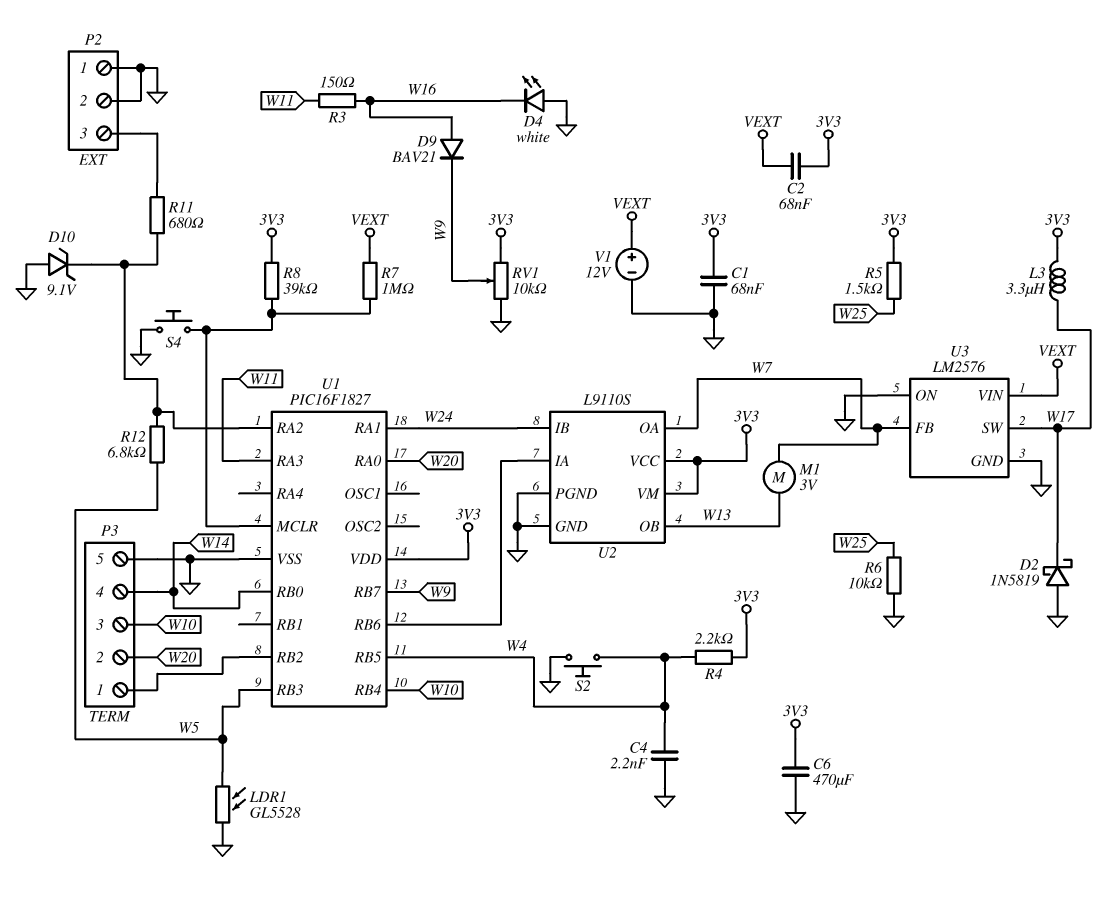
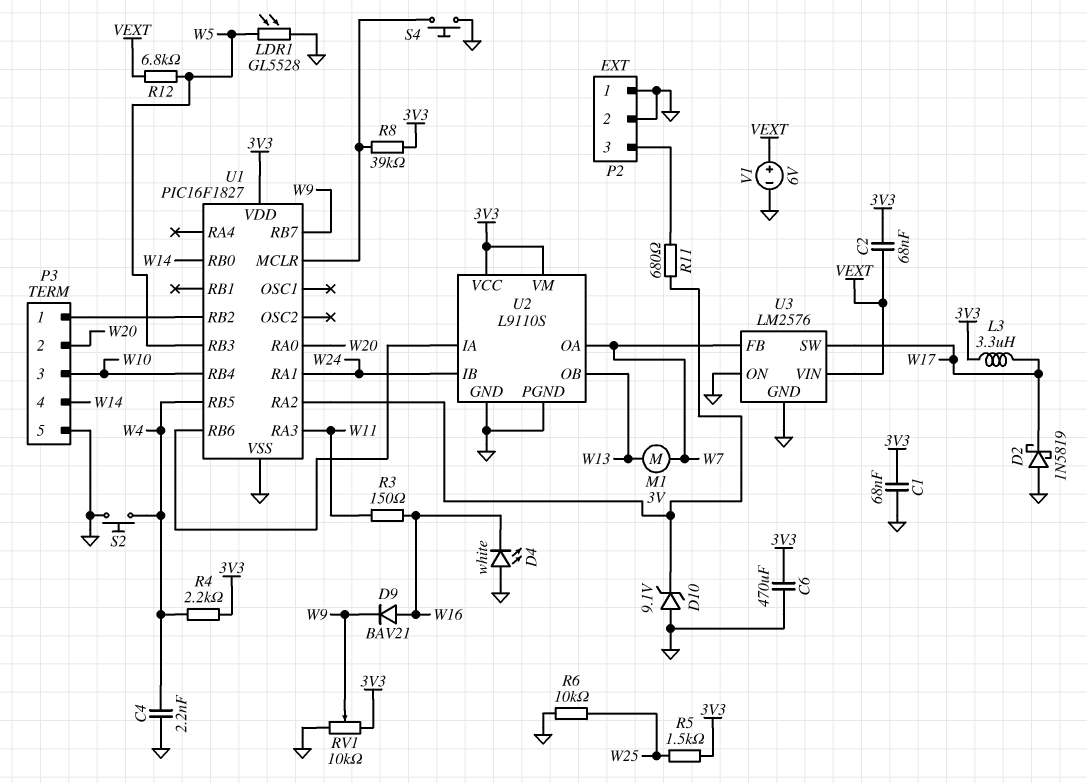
R7: 1M (U1/MCLR, VEXT) -> none
R12: 6.8k (U1/RA2, W5) -> 6.8k (VEXT, W5)
V1: 12V (plus VEXT, minus GND) -> 6V (plus VEXT, minus GND)

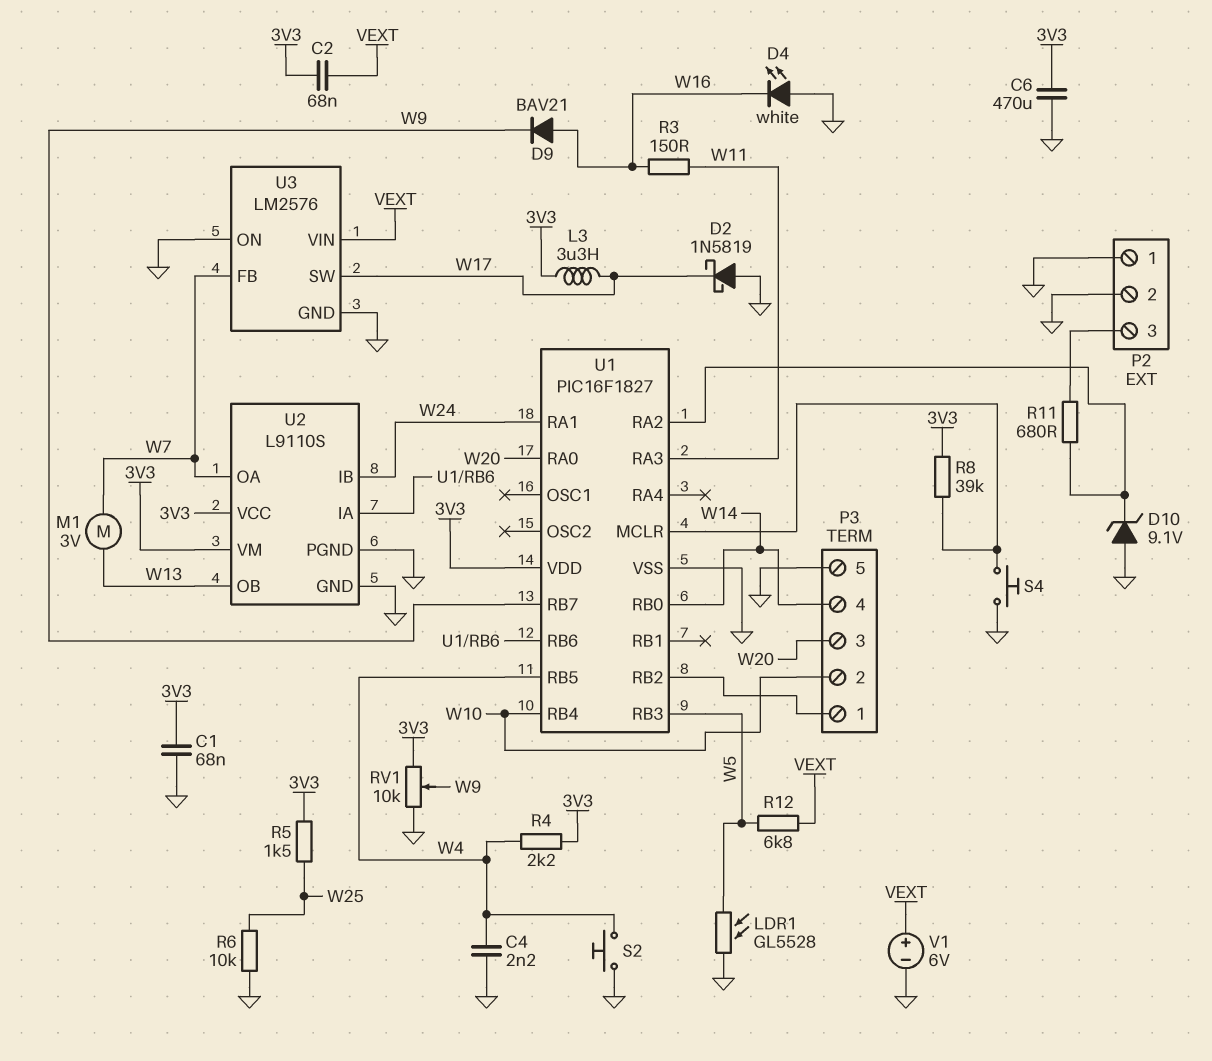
P3 pin 2: W20 -> W10
P3 pin 3: W10 -> W20

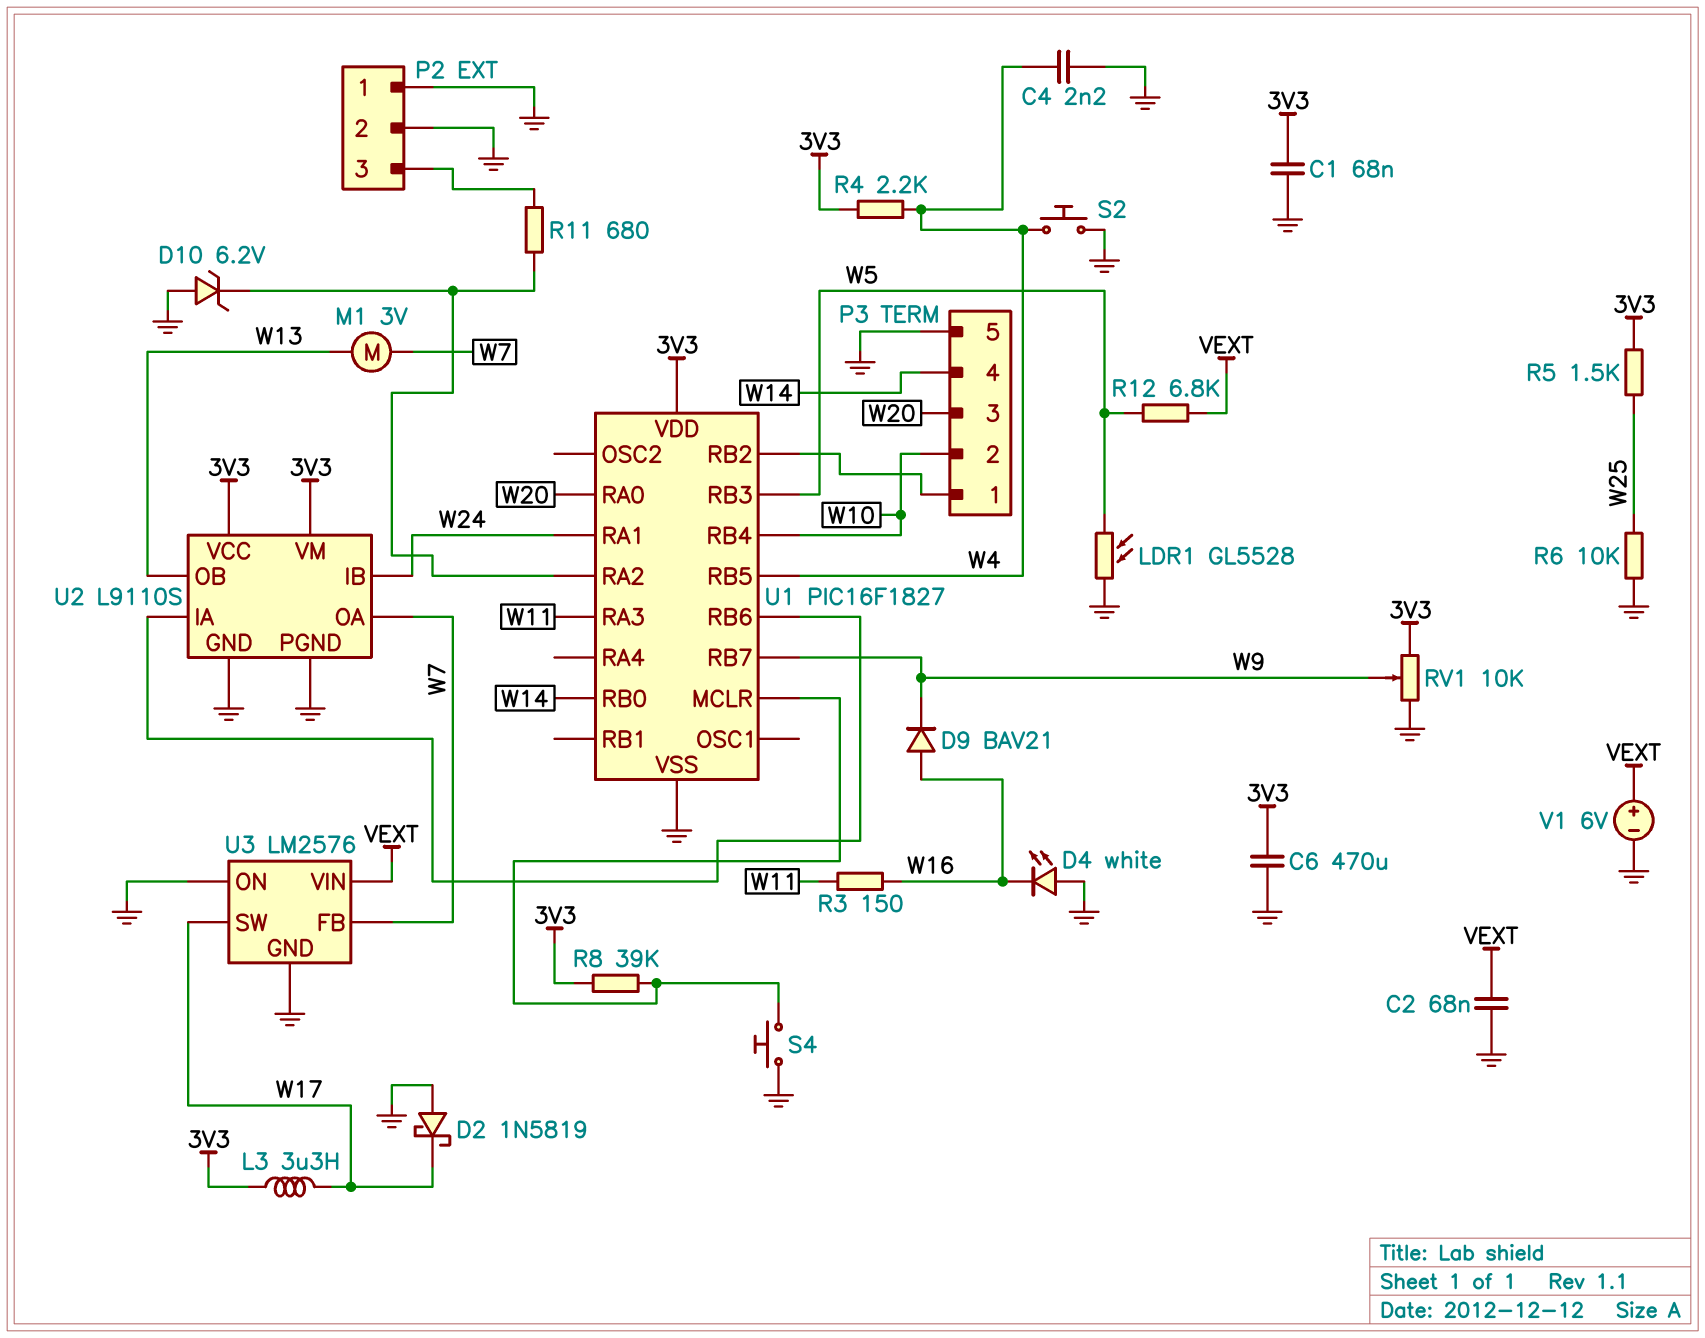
C2: 68nF (3V3, VEXT) -> 68nF (GND, VEXT)
D10: zener 9.1V (A GND, K U1/RA2) -> zener 6.2V (A GND, K U1/RA2)

